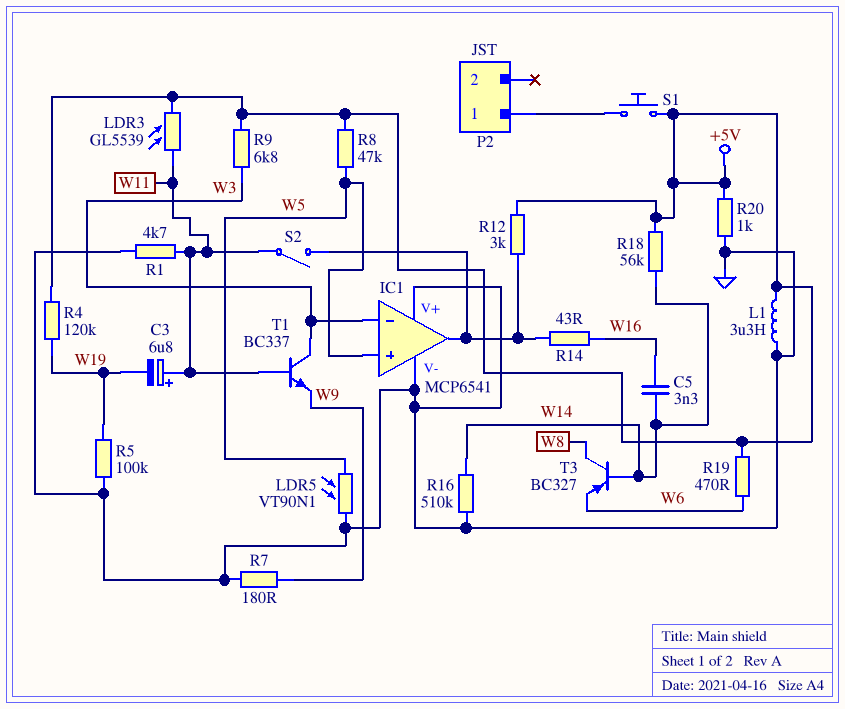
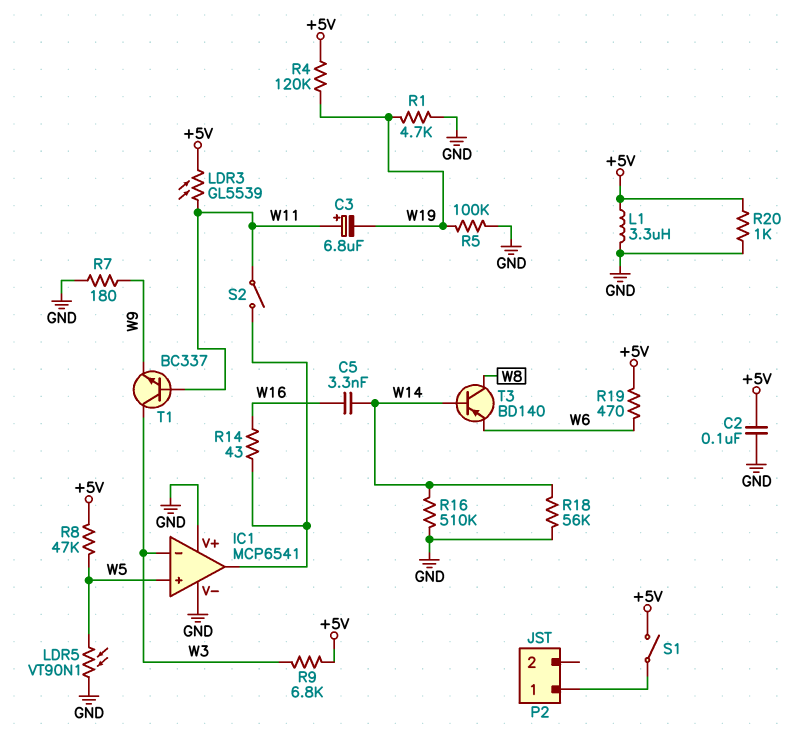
C2: none -> 100nF (+5V, GND)
R1: 4.7k (GND, W11) -> 4.7k (GND, W19)
R12: 3k (+5V, IC1/out) -> none
R18: 56k (+5V, W14) -> 56k (GND, W14)
S1: button (+5V, P2/1) -> switch (+5V, P2/1)
T3: PNP BC327 (B W14, C W8, E W6) -> PNP BD140 (B W14, C W8, E W6)

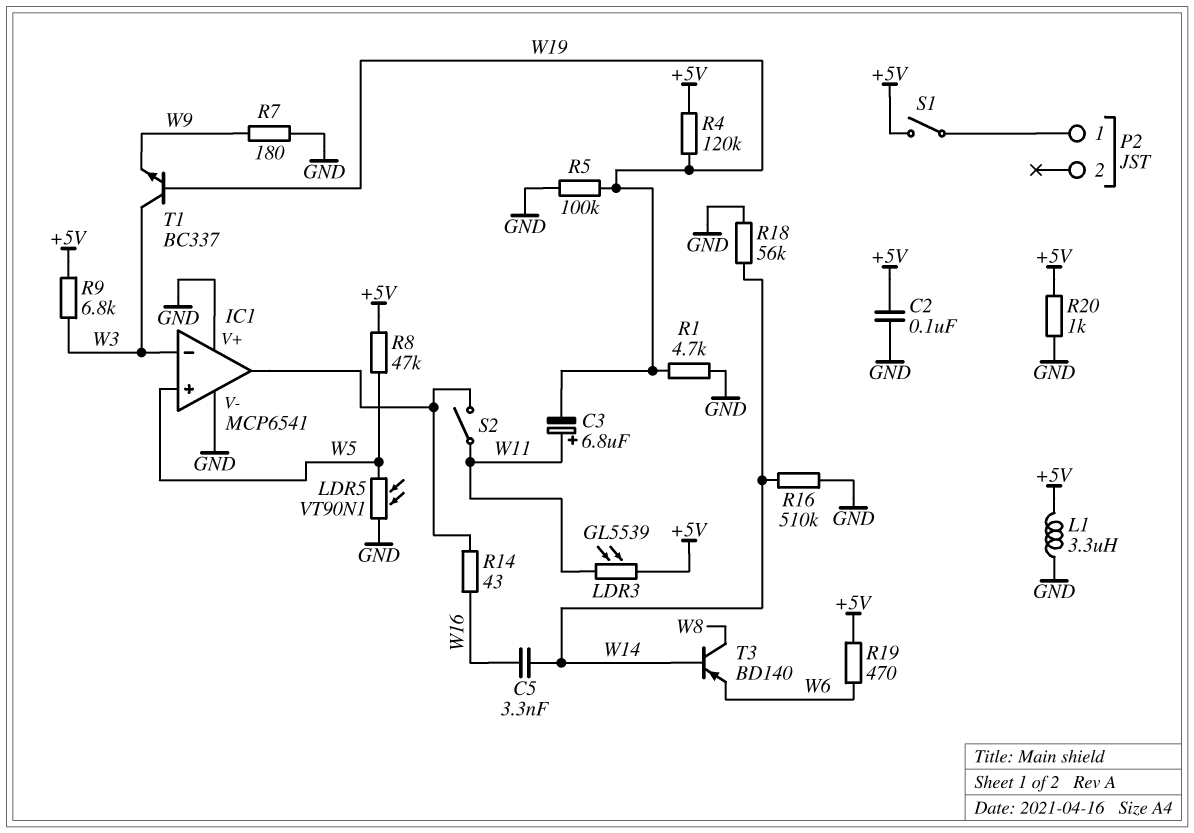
T1: NPN BC337 (B W11, C W3, E W9) -> NPN BC337 (B W19, C W3, E W9)

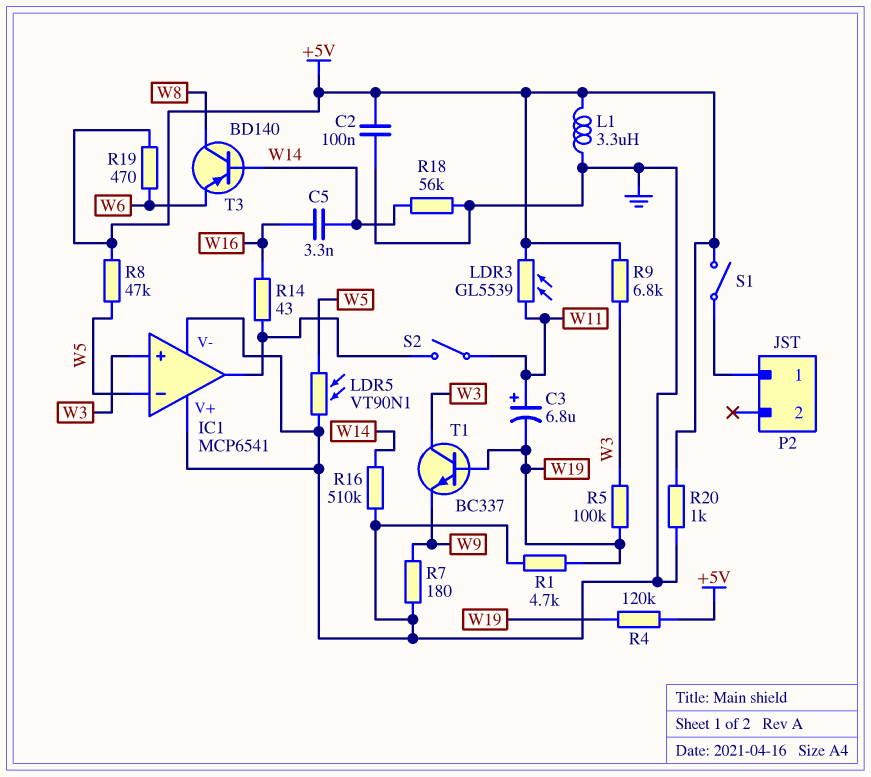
IC1 pin in+: W5 -> W3
IC1 pin in-: W3 -> W5
R5: 100k (GND, W19) -> 100k (W3, W19)

